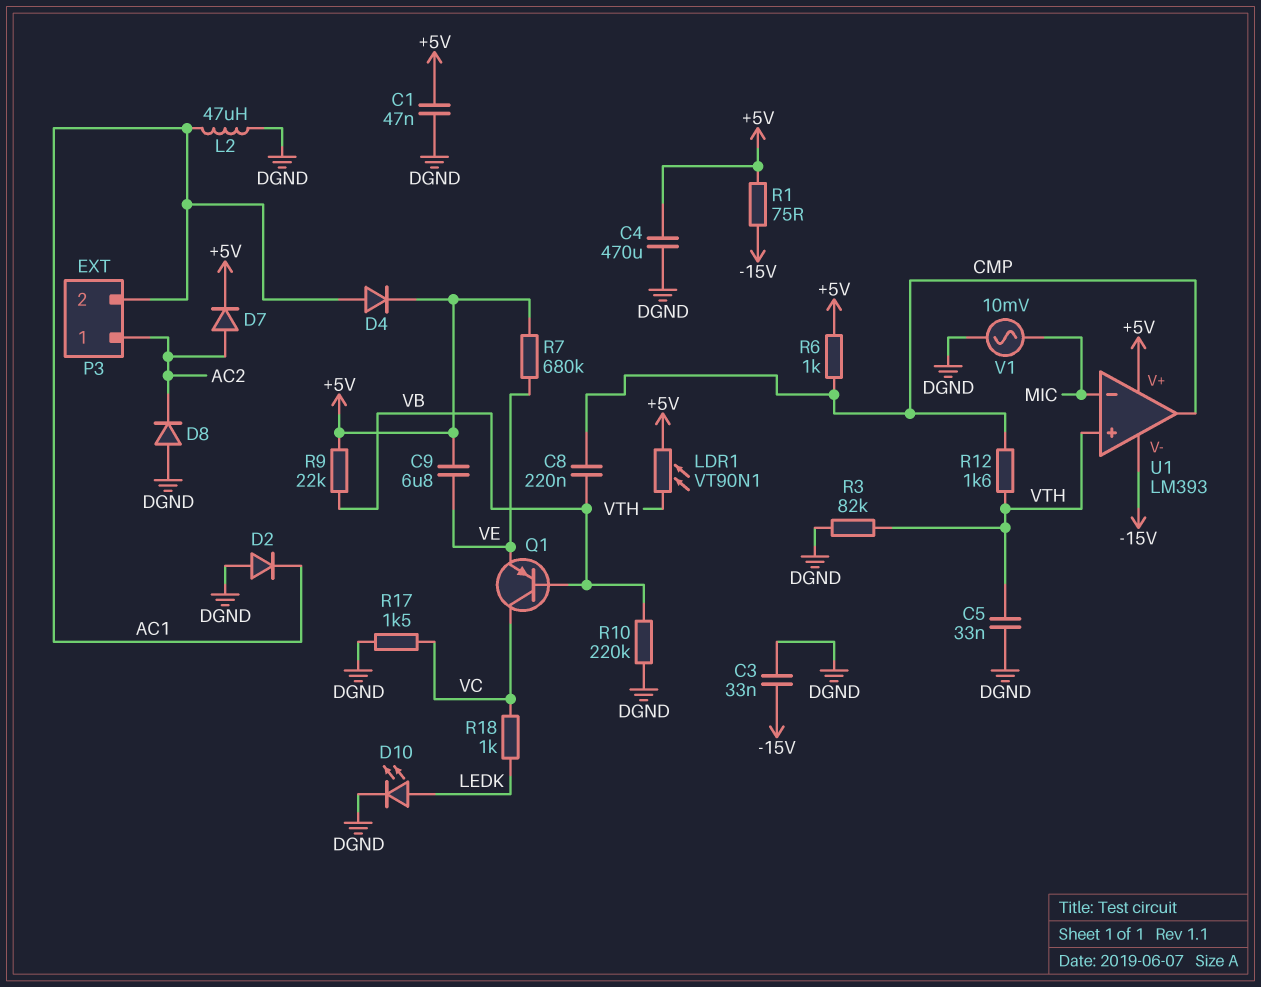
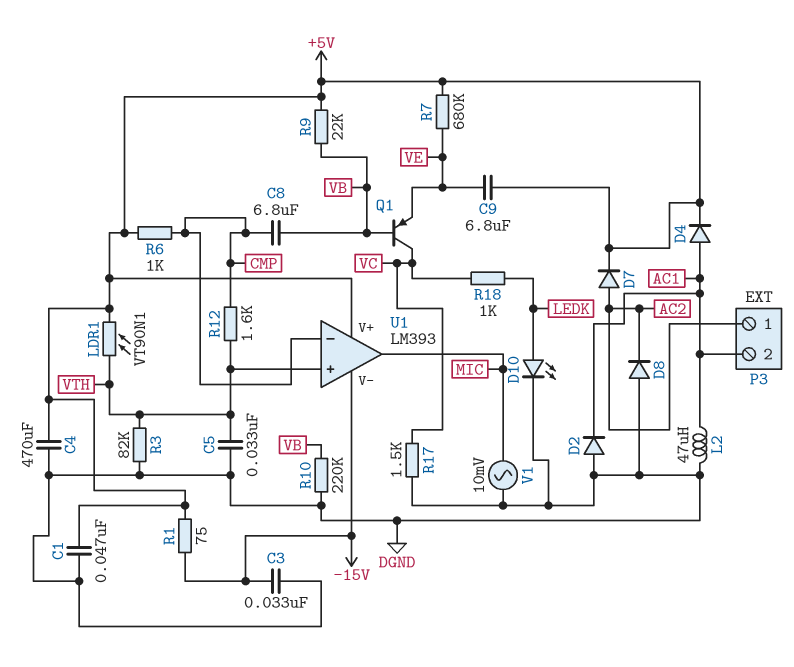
C8: 220nF (CMP, VB) -> 6.8uF (CMP, VB)
U1 pin in-: MIC -> CMP
U1 pin out: CMP -> MIC

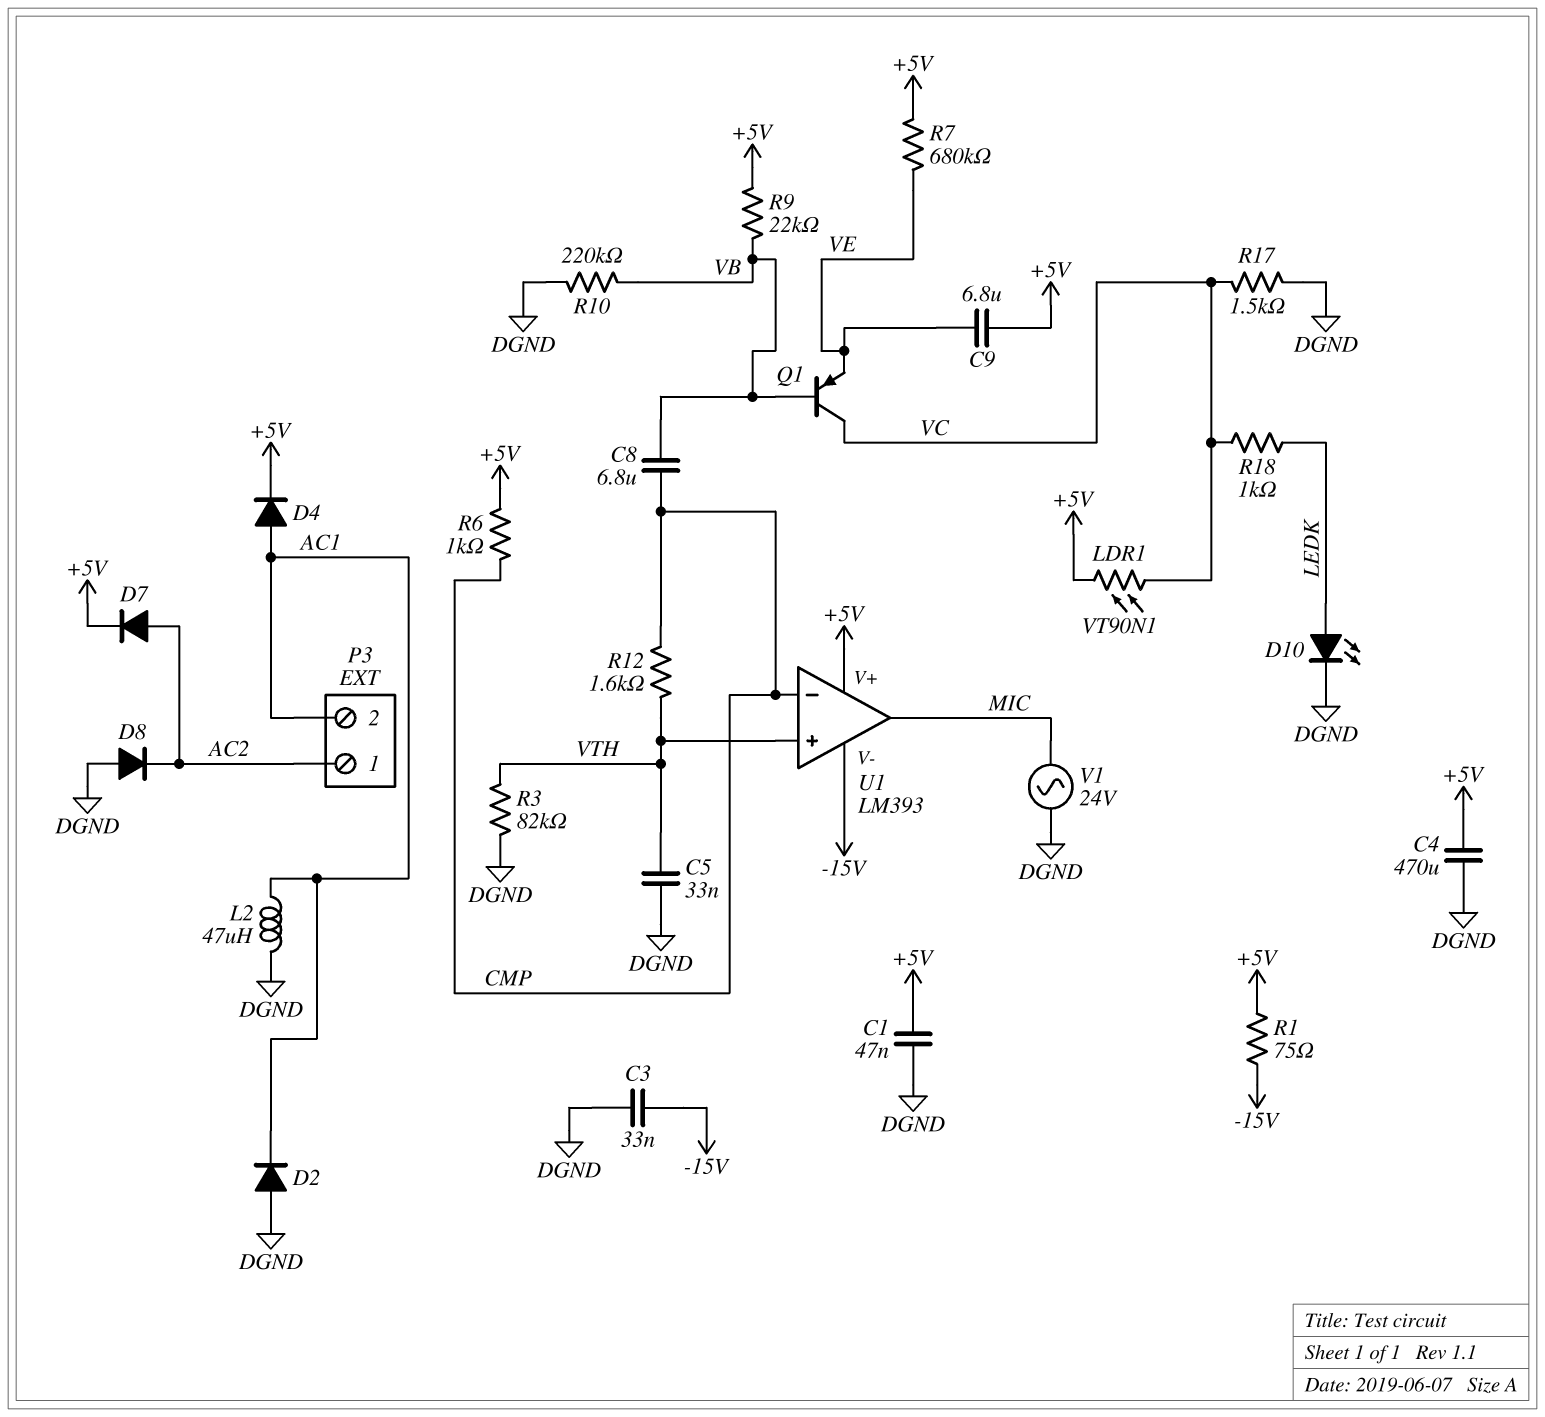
LDR1: VT90N1 (+5V, VTH) -> VT90N1 (+5V, VC)
V1: AC 10mV (DGND, MIC) -> AC 24V (DGND, MIC)

